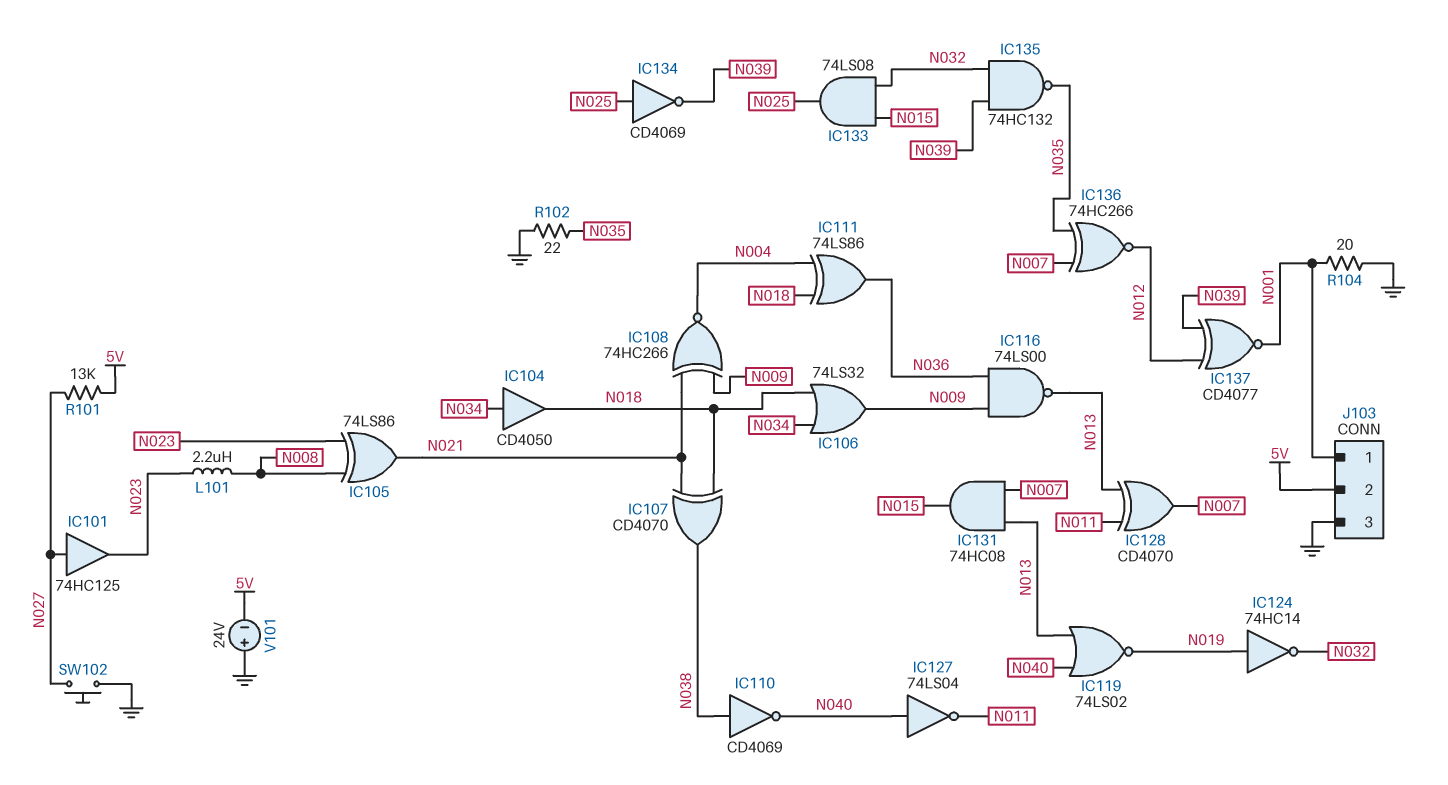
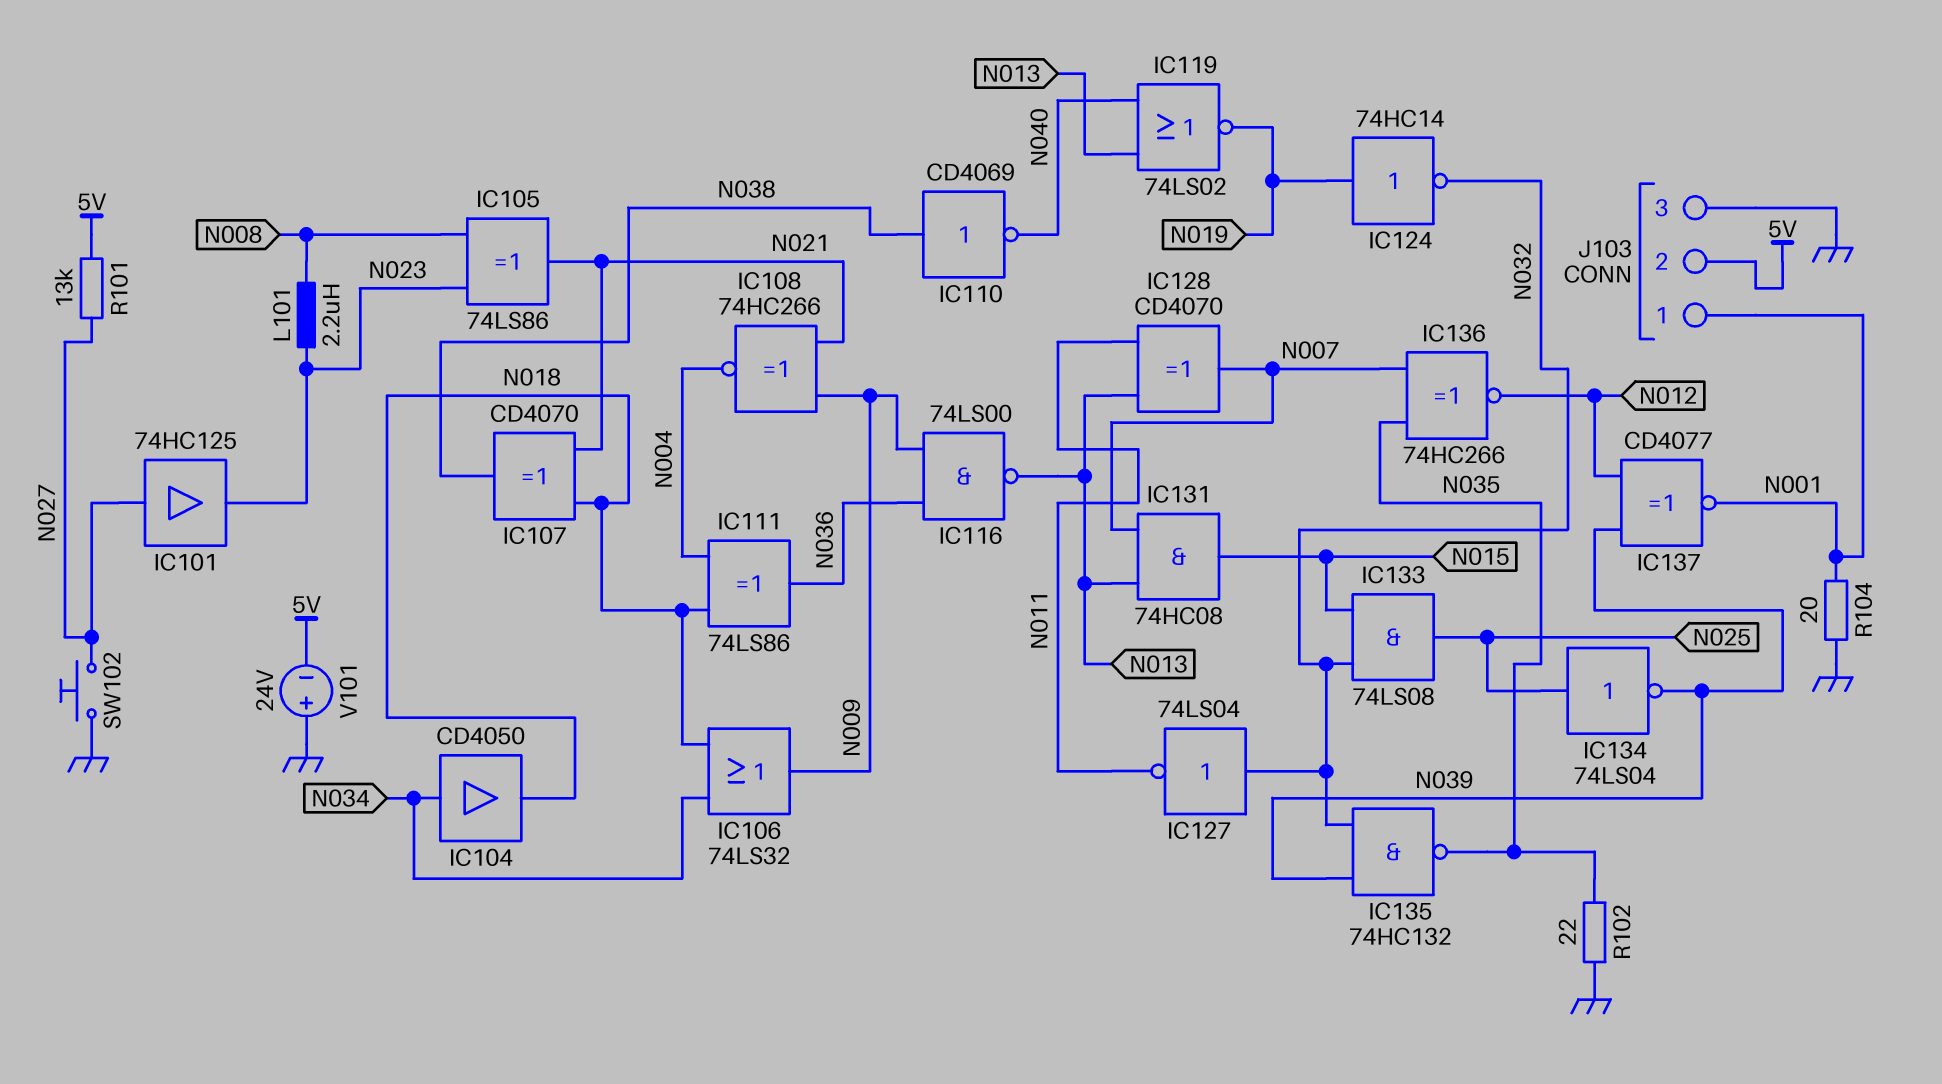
IC127: NOT 74LS04 (in N040, out N011) -> NOT 74LS04 (in N032, out N011)
IC134: NOT CD4069 (in N025, out N039) -> NOT 74LS04 (in N025, out N039)

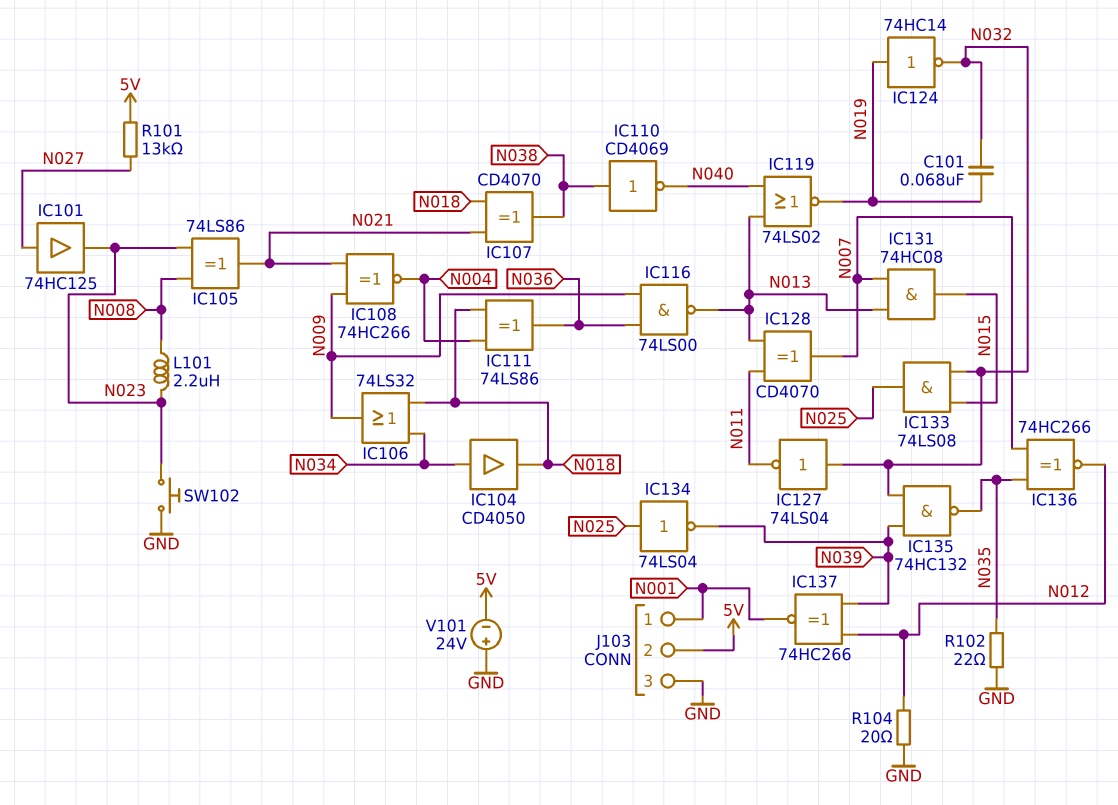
C101: none -> 68nF (N019, N032)
IC137: XNOR CD4077 (in N012, in N039, out N001) -> XNOR 74HC266 (in N012, in N039, out N001)
R104: 20 (GND, N001) -> 20 (GND, N012)
SW102: button (GND, N027) -> button (GND, N023)

